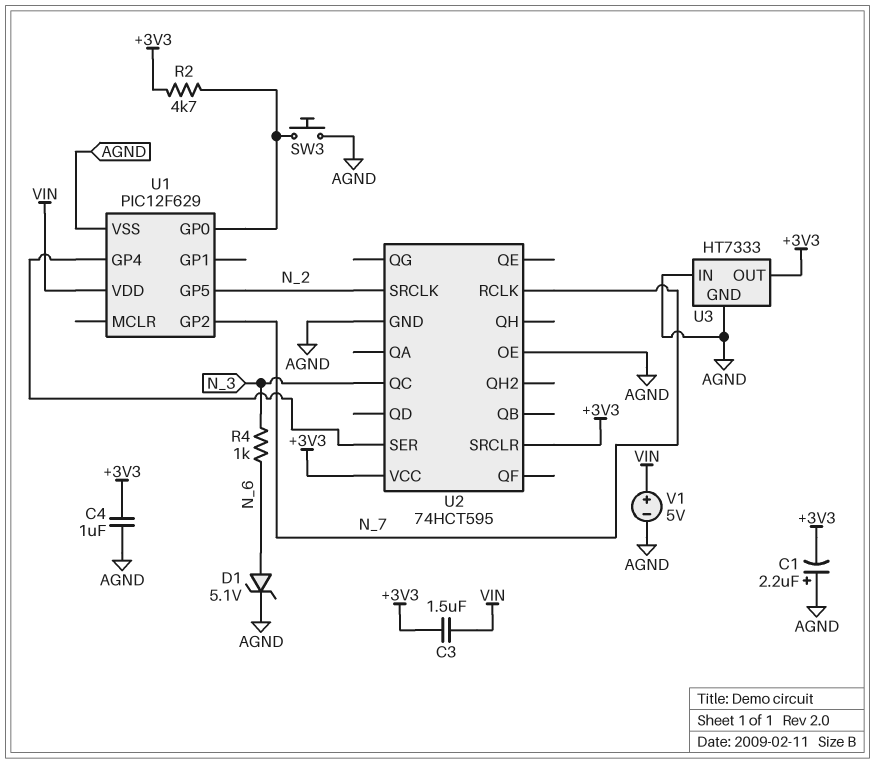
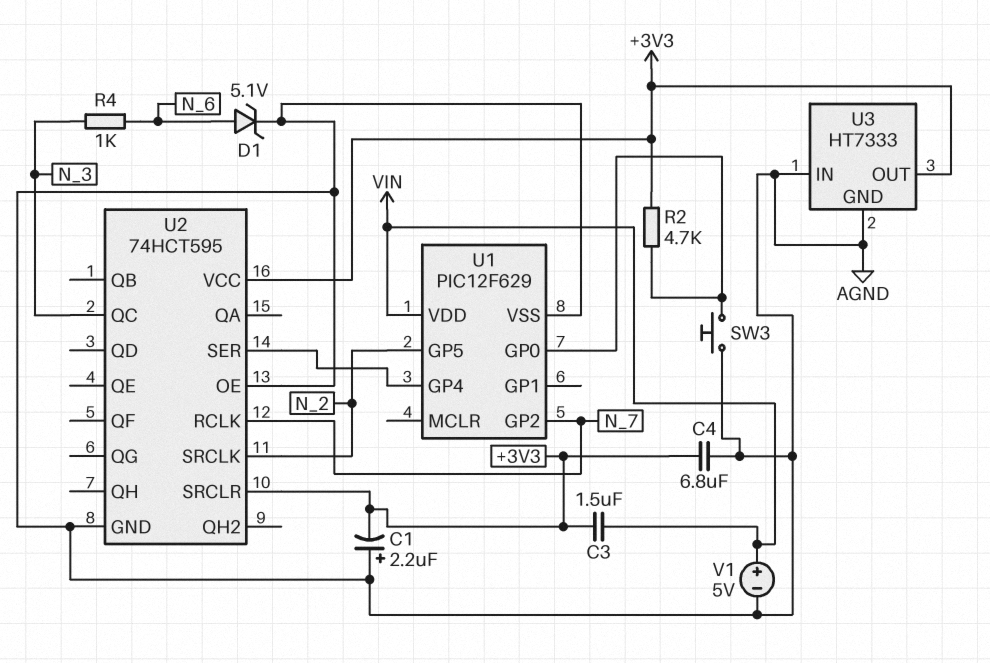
C4: 1uF (+3V3, AGND) -> 6.8uF (+3V3, AGND)

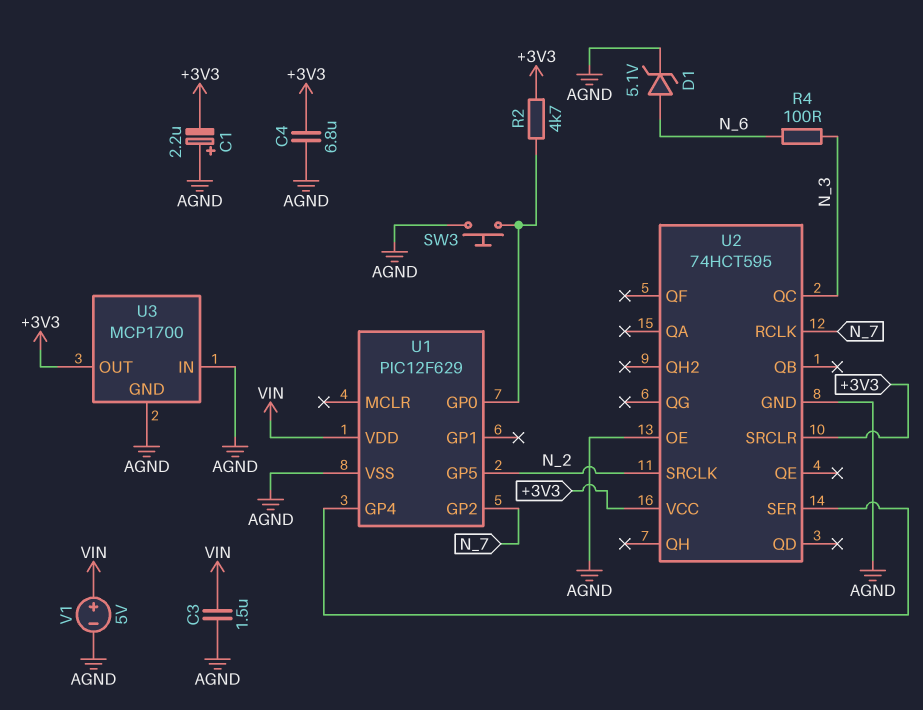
C3: 1.5uF (+3V3, VIN) -> 1.5uF (AGND, VIN)
R4: 1k (N_3, N_6) -> 100 (N_3, N_6)
U3: HT7333 -> MCP1700

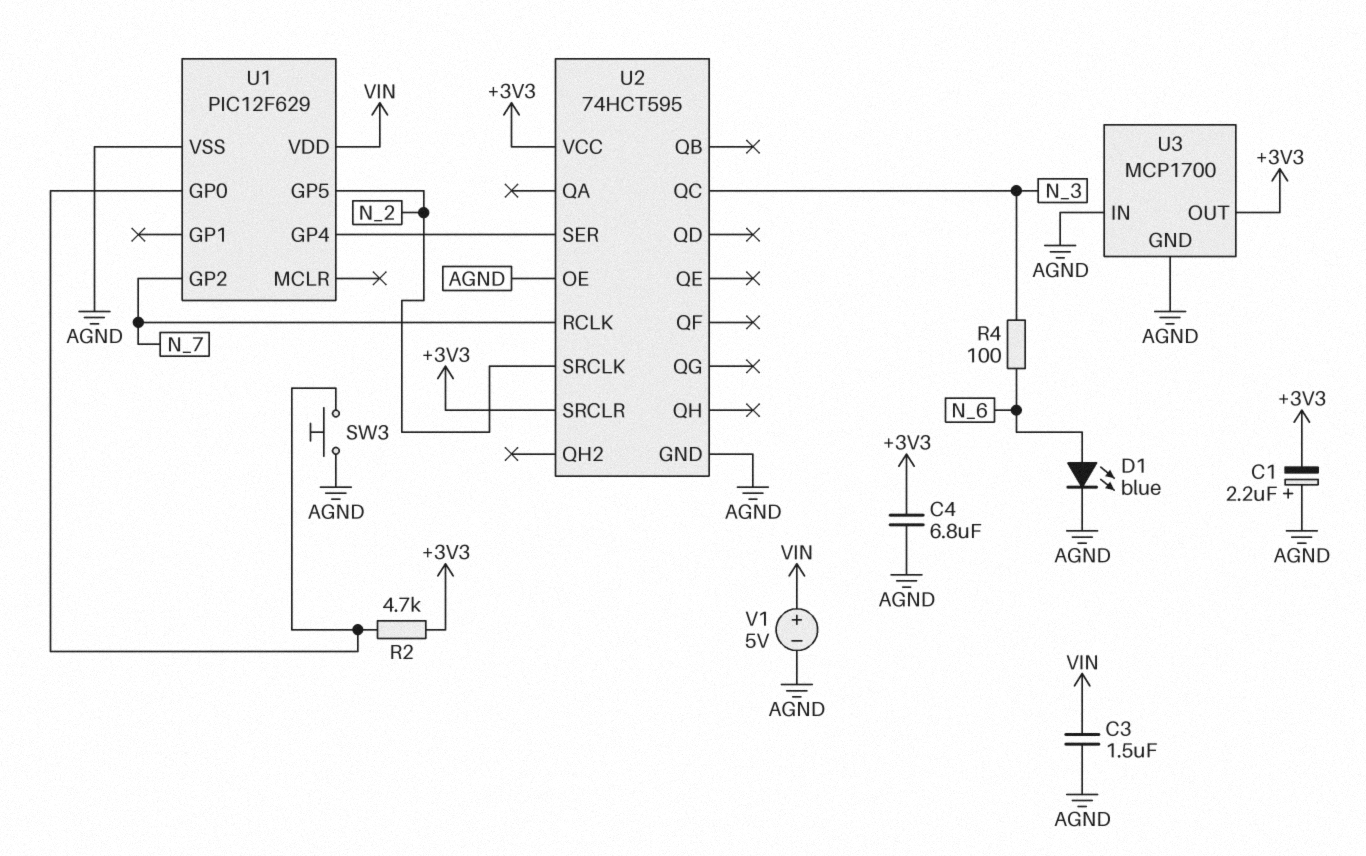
D1: zener 5.1V (A N_6, K AGND) -> LED blue (A N_6, K AGND)

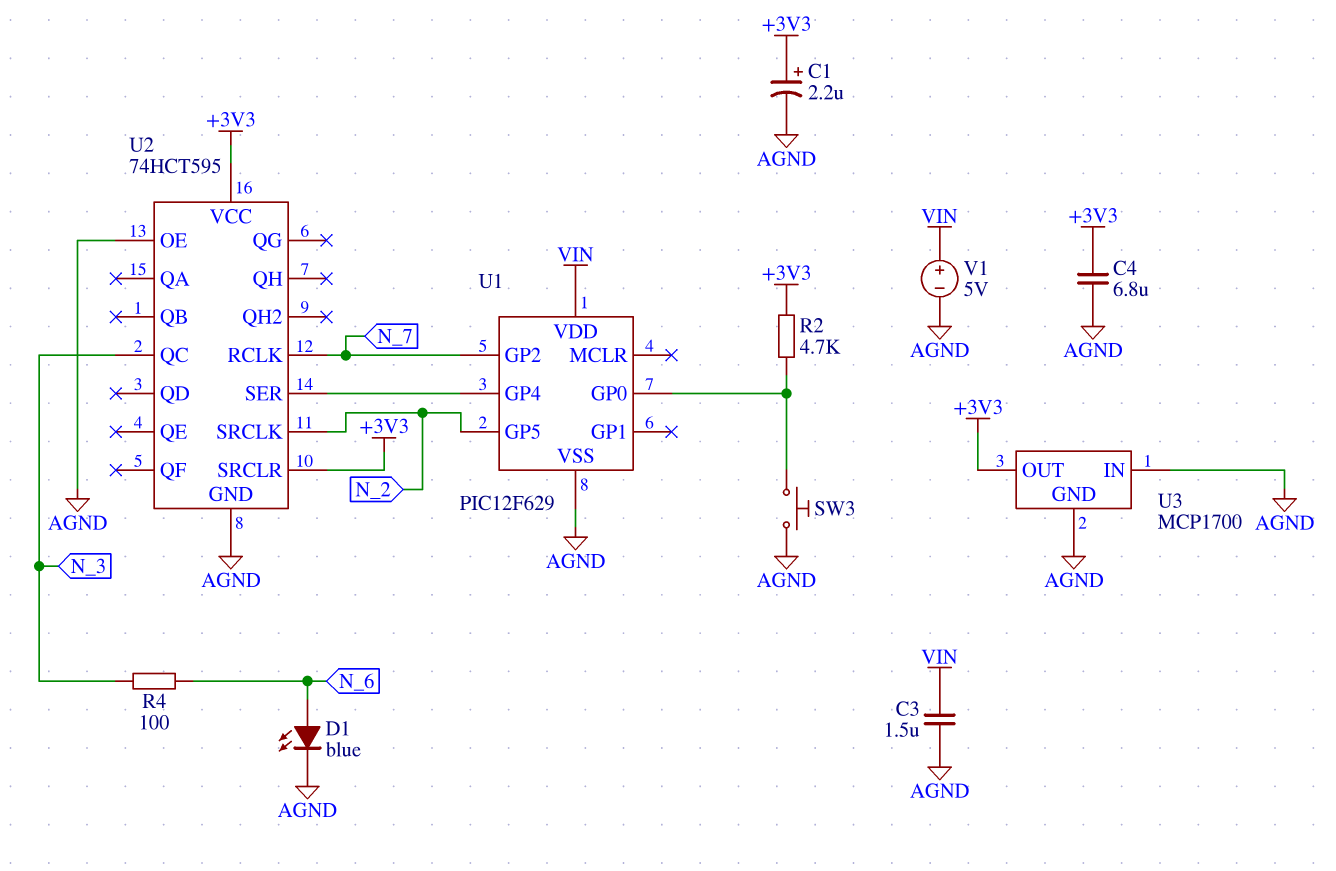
C1: 2.2uF (plus AGND, minus +3V3) -> 2.2uF (plus +3V3, minus AGND)

